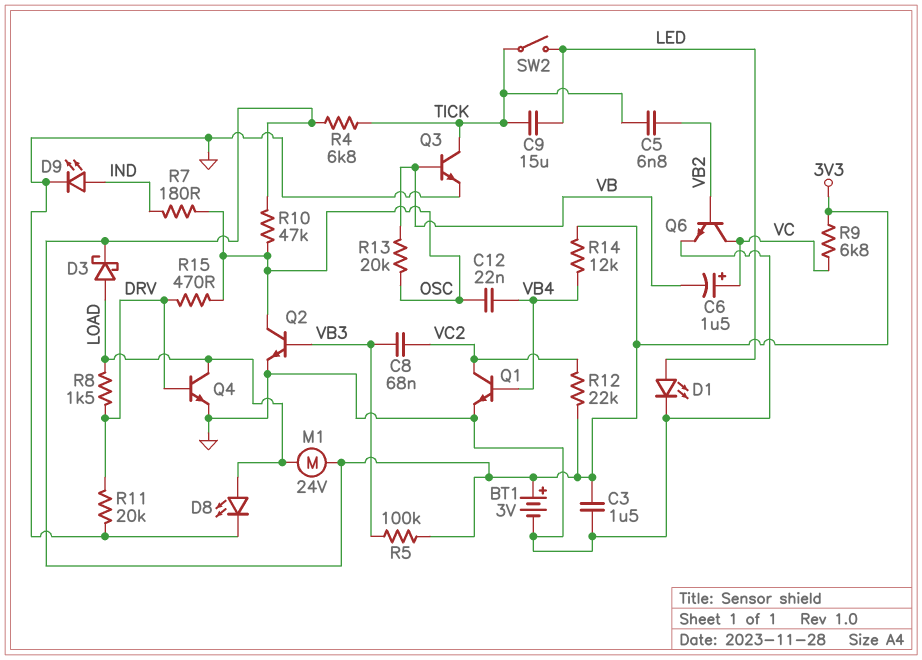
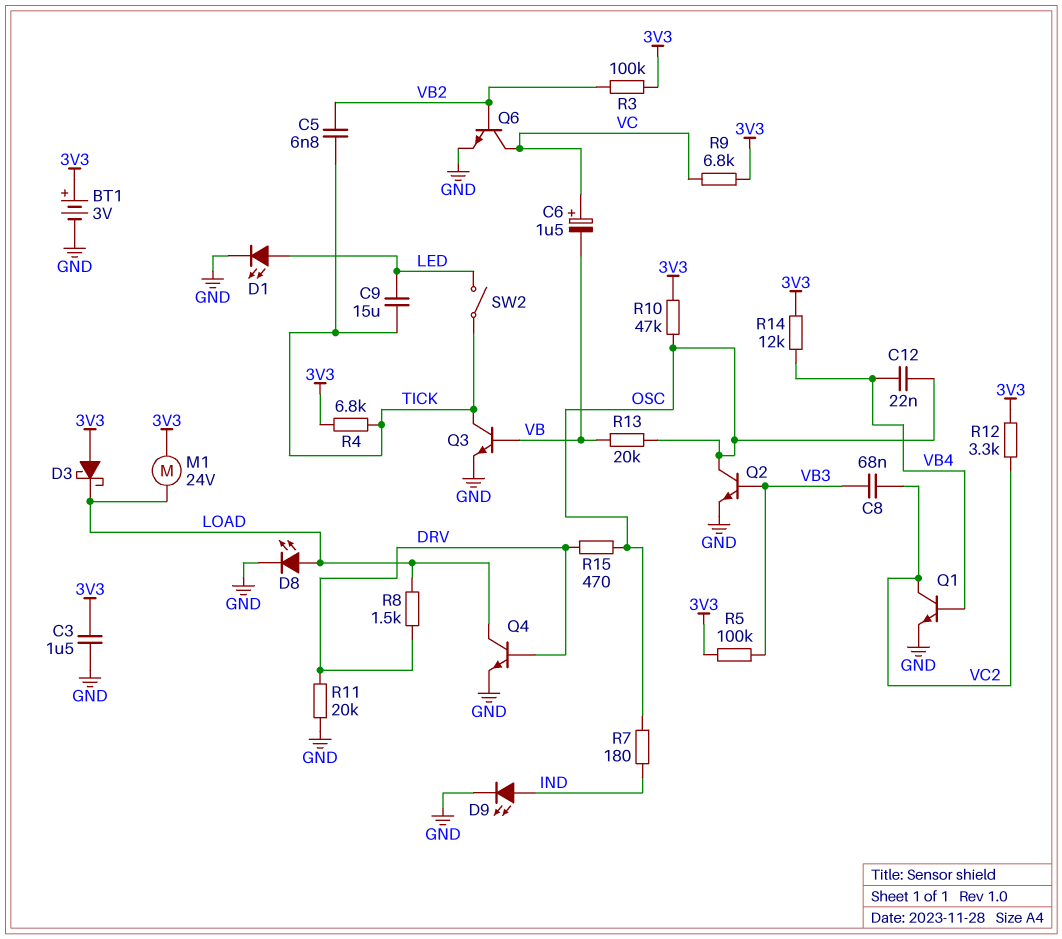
D3: schottky (A LOAD, K 3V3) -> schottky (A 3V3, K LOAD)
R3: none -> 100k (3V3, VB2)
R12: 22k (3V3, VC2) -> 3.3k (3V3, VC2)

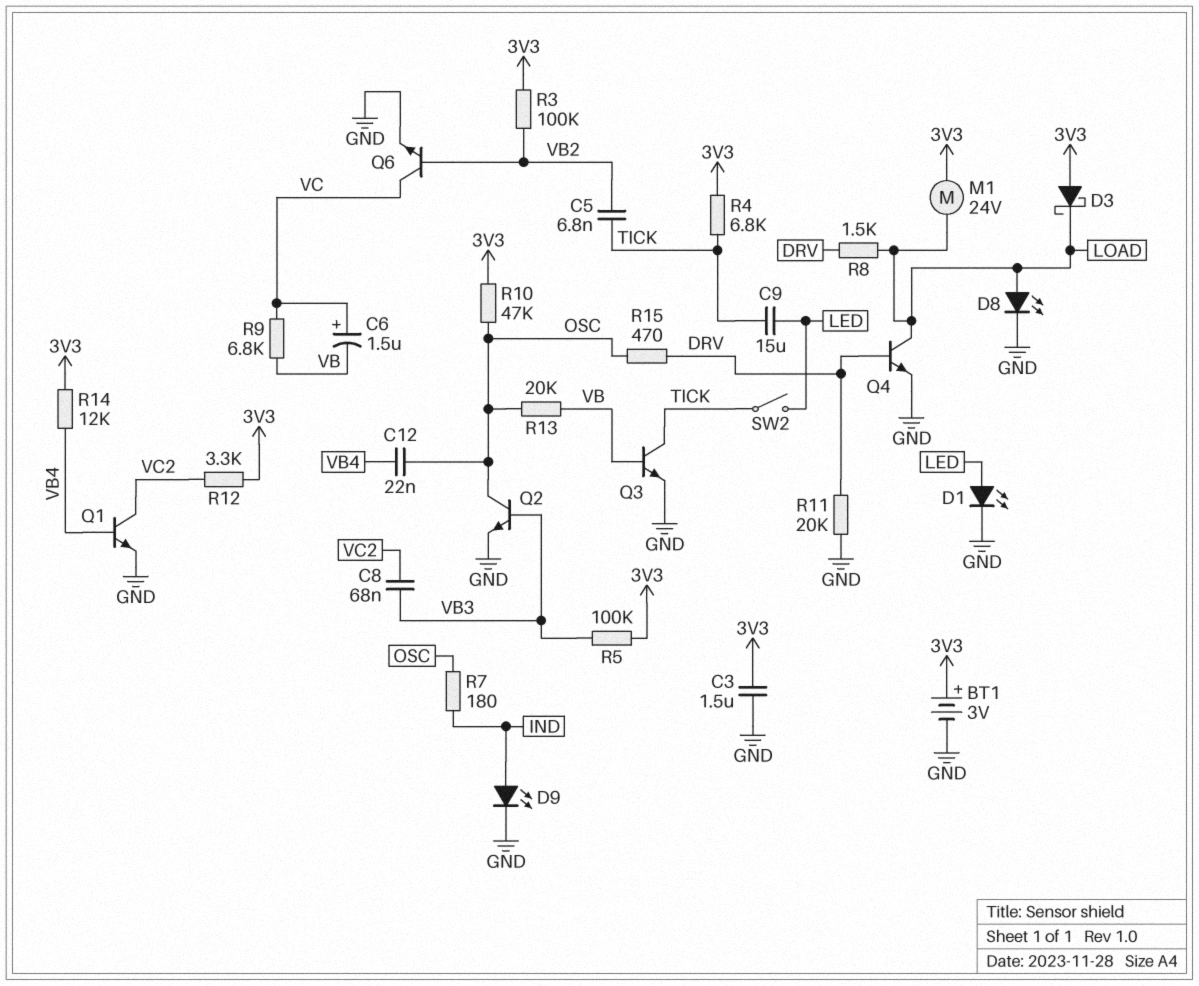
R9: 6.8k (3V3, VC) -> 6.8k (VB, VC)

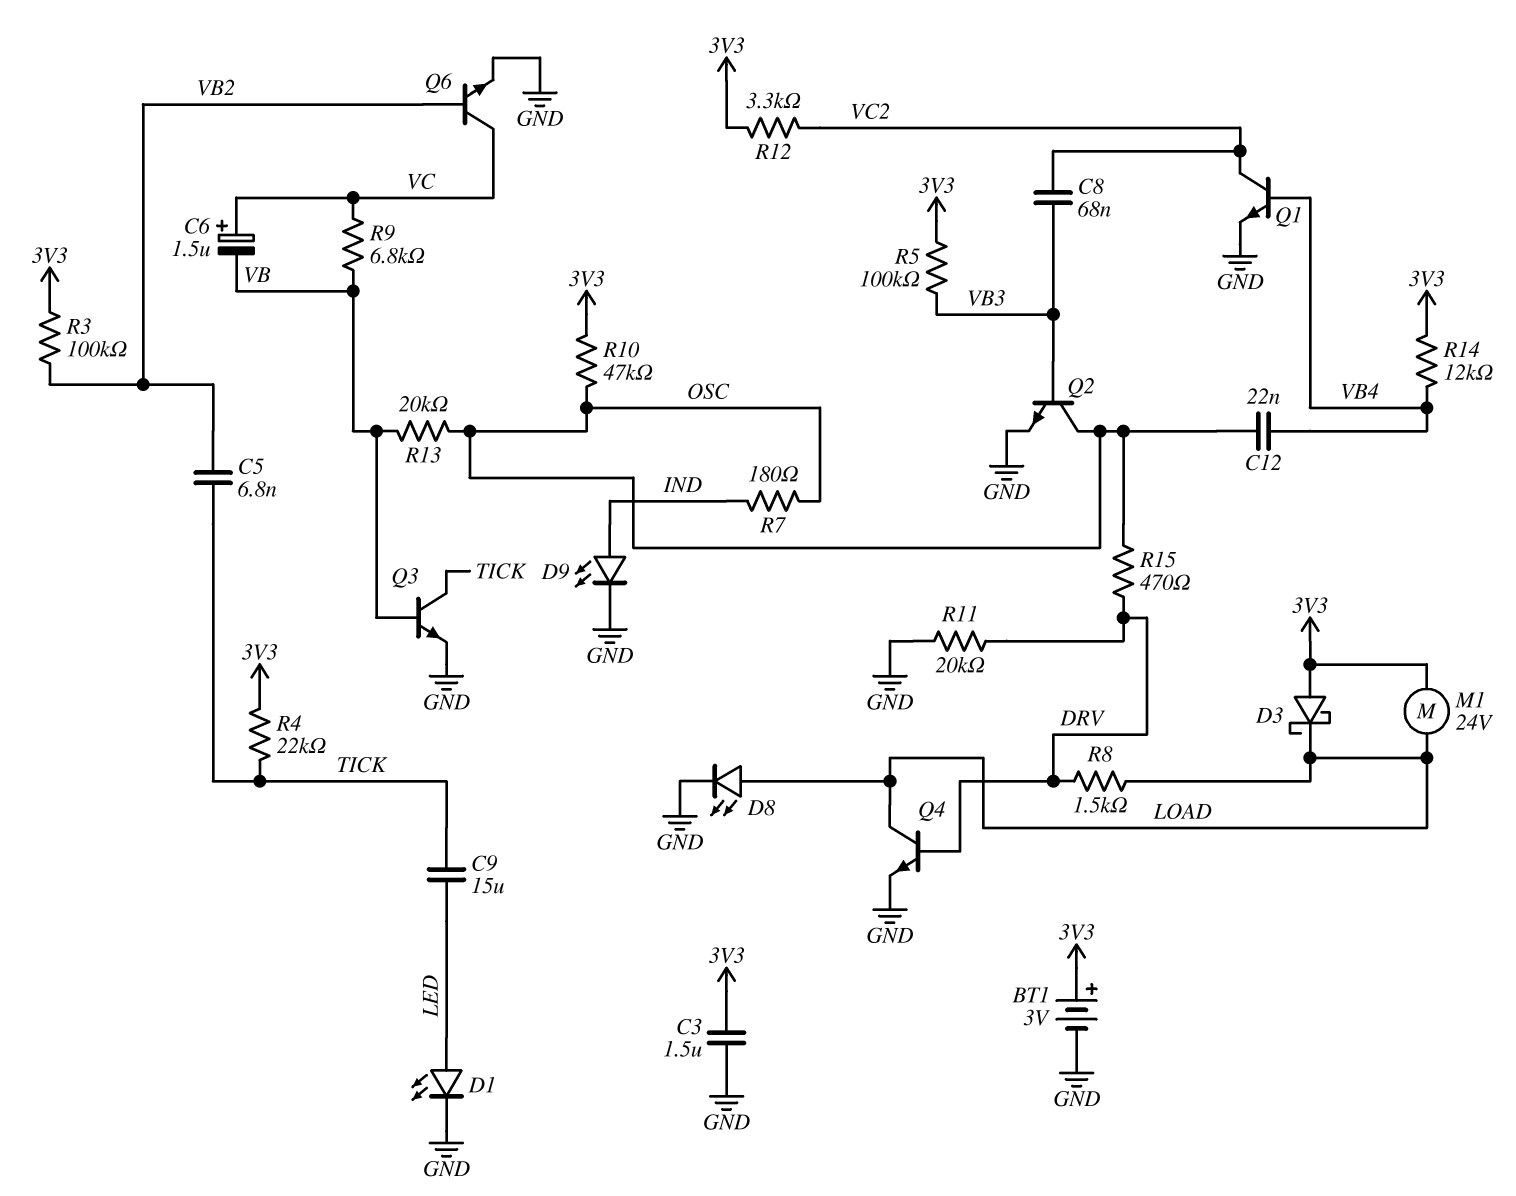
R4: 6.8k (3V3, TICK) -> 22k (3V3, TICK)
SW2: switch (LED, TICK) -> none

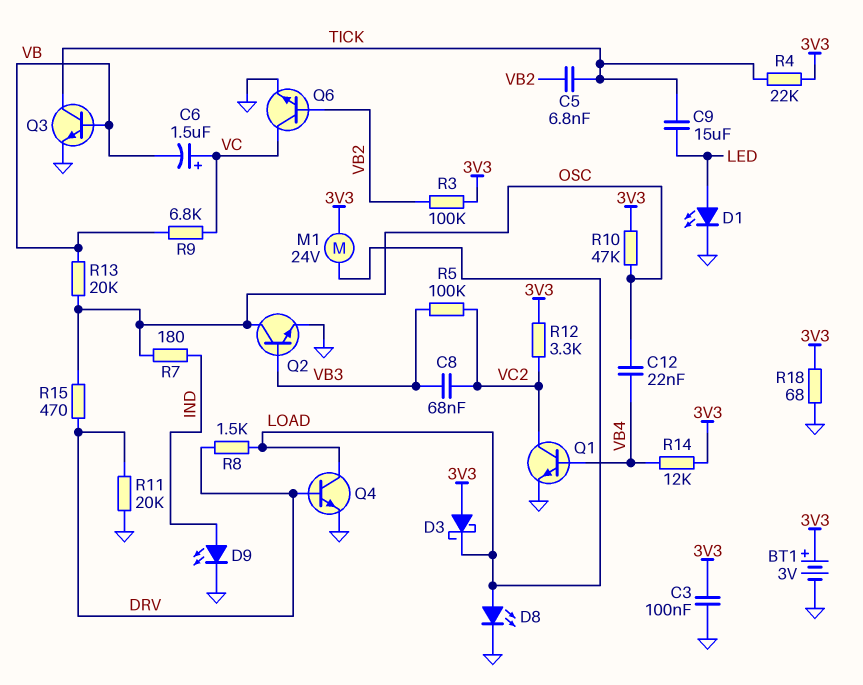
C3: 1.5uF (3V3, GND) -> 100nF (3V3, GND)
R5: 100k (3V3, VB3) -> 100k (VB3, VC2)
R18: none -> 68 (3V3, GND)

